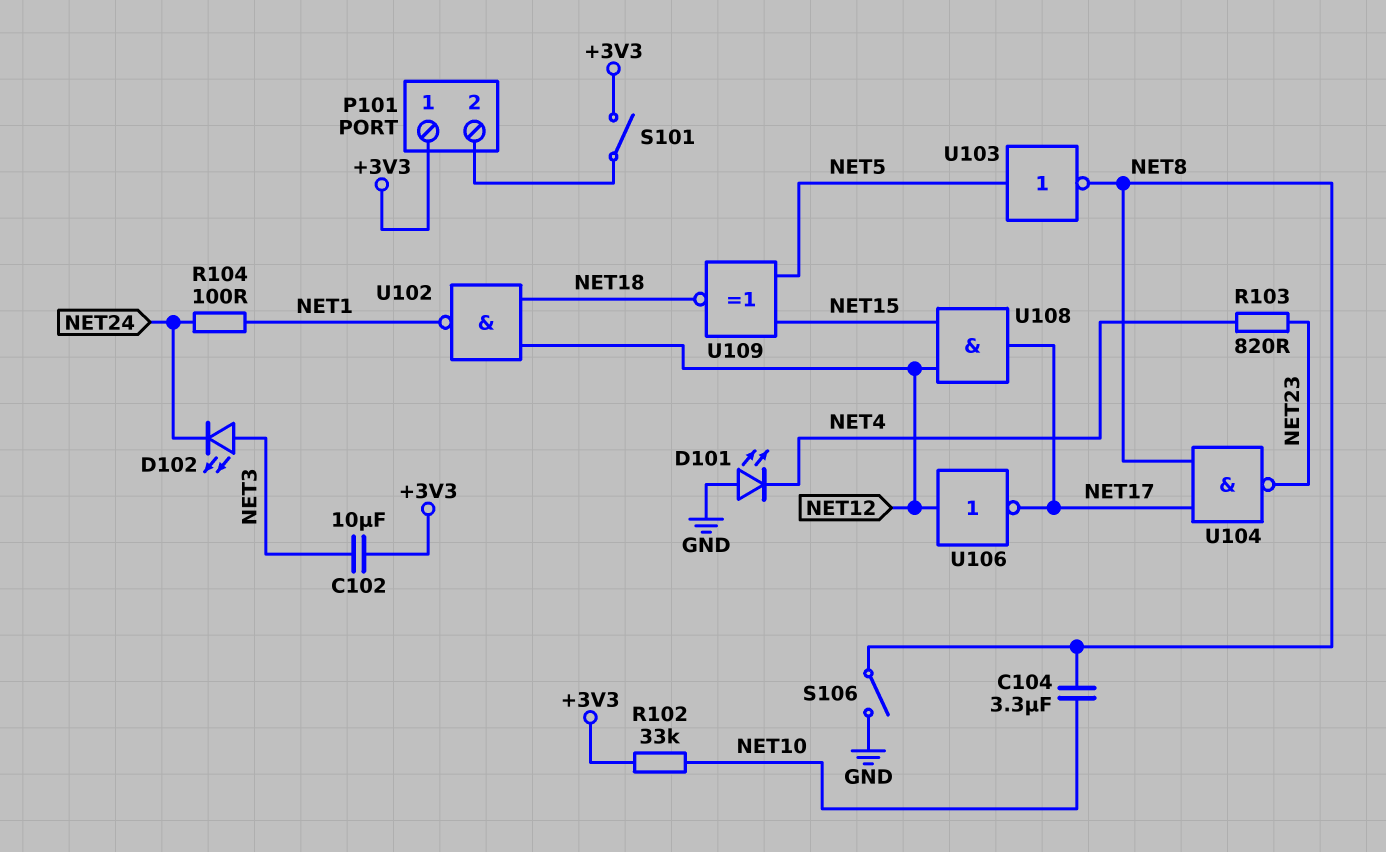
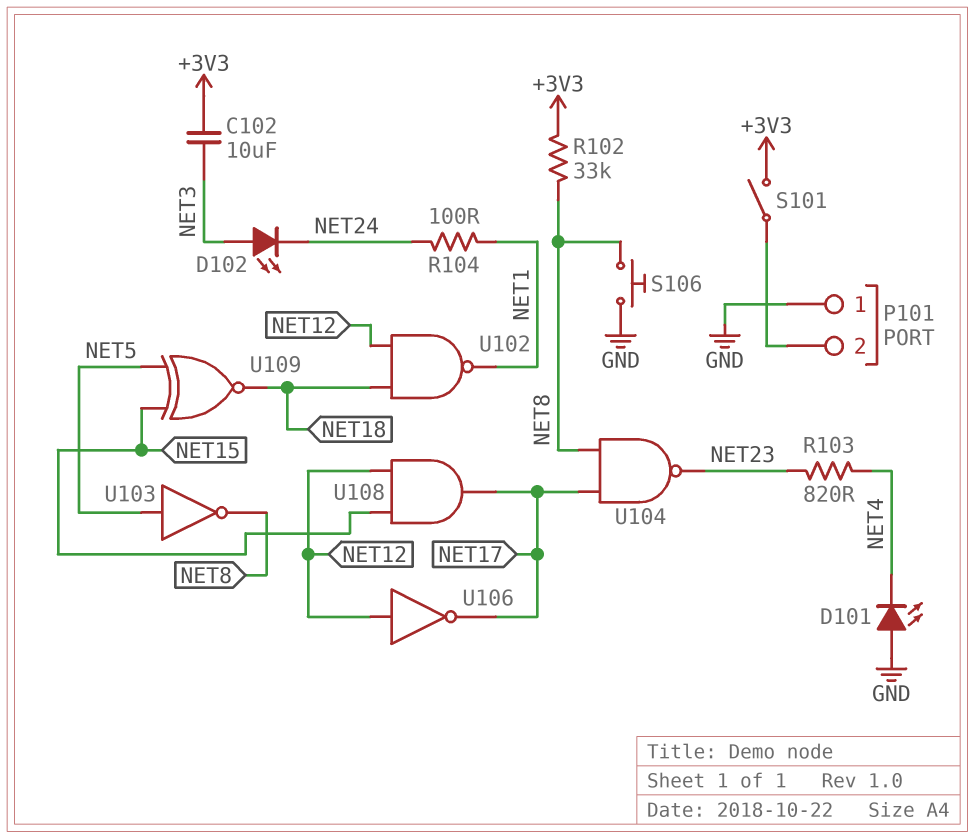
C104: 3.3uF (NET8, NET10) -> none
P101 pin 1: +3V3 -> GND
R102: 33k (+3V3, NET10) -> 33k (+3V3, NET8)
S106: switch (GND, NET8) -> button (GND, NET8)

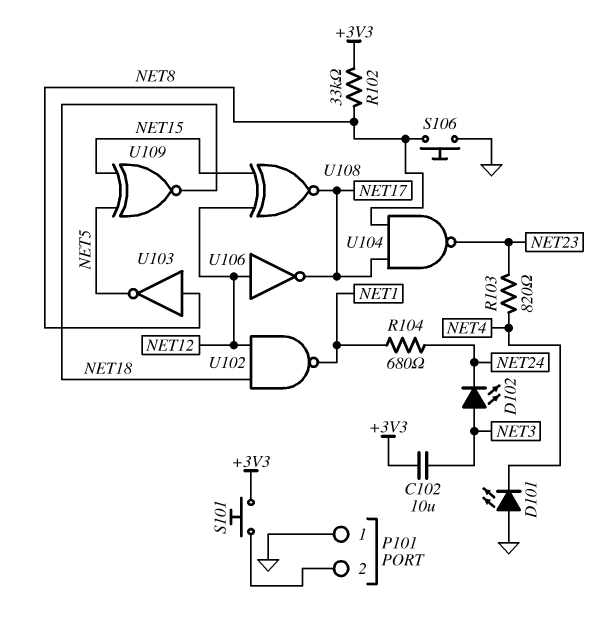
R104: 100 (NET1, NET24) -> 680 (NET1, NET24)
S101: switch (+3V3, P101/2) -> button (+3V3, P101/2)
U103: NOT (in NET5, out NET8) -> NOT (in NET8, out NET5)
U108: AND (in NET12, in NET15, out NET17) -> XNOR (in NET12, in NET15, out NET17)

